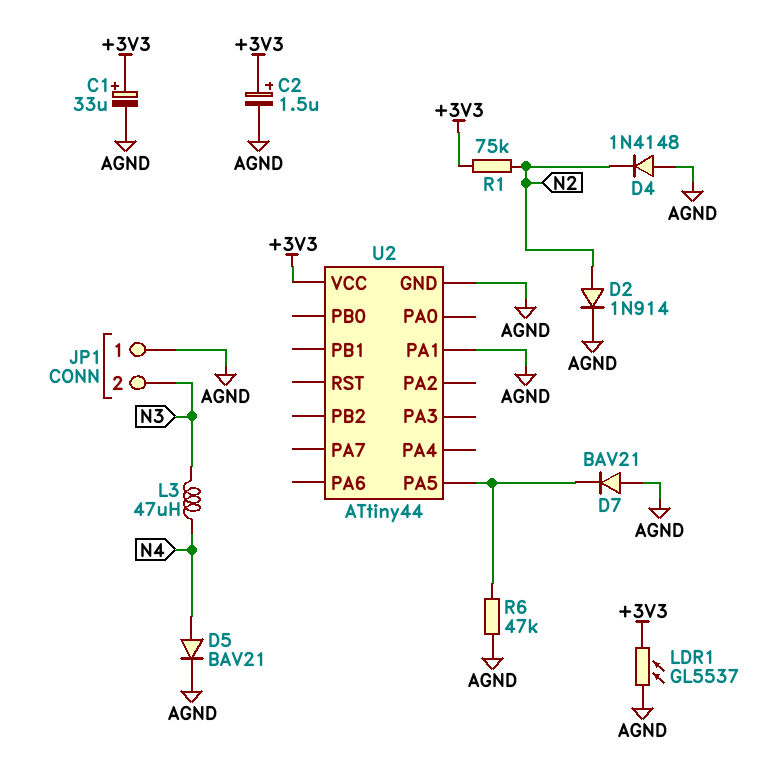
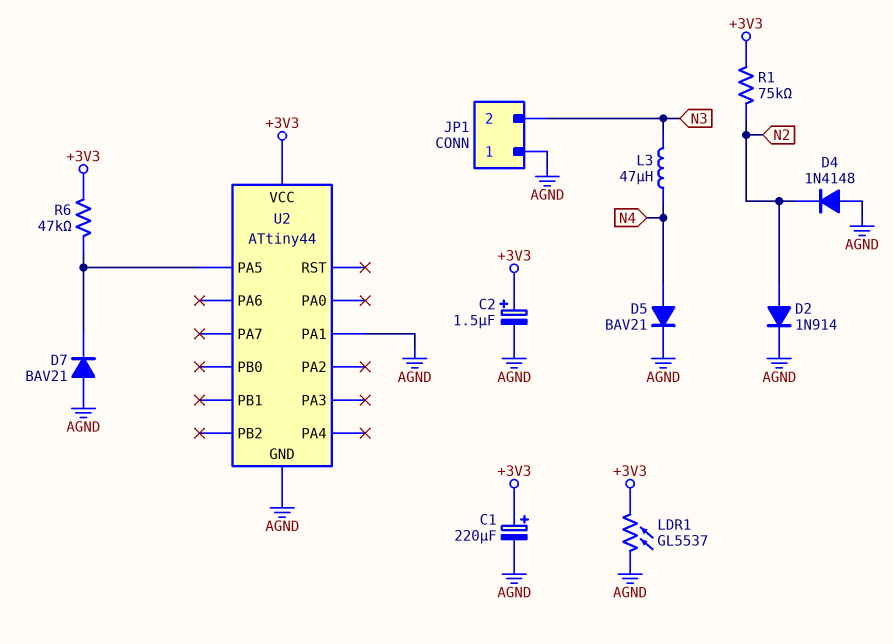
C1: 33uF (plus +3V3, minus AGND) -> 220uF (plus +3V3, minus AGND)
R6: 47k (AGND, U2/PA5) -> 47k (+3V3, U2/PA5)

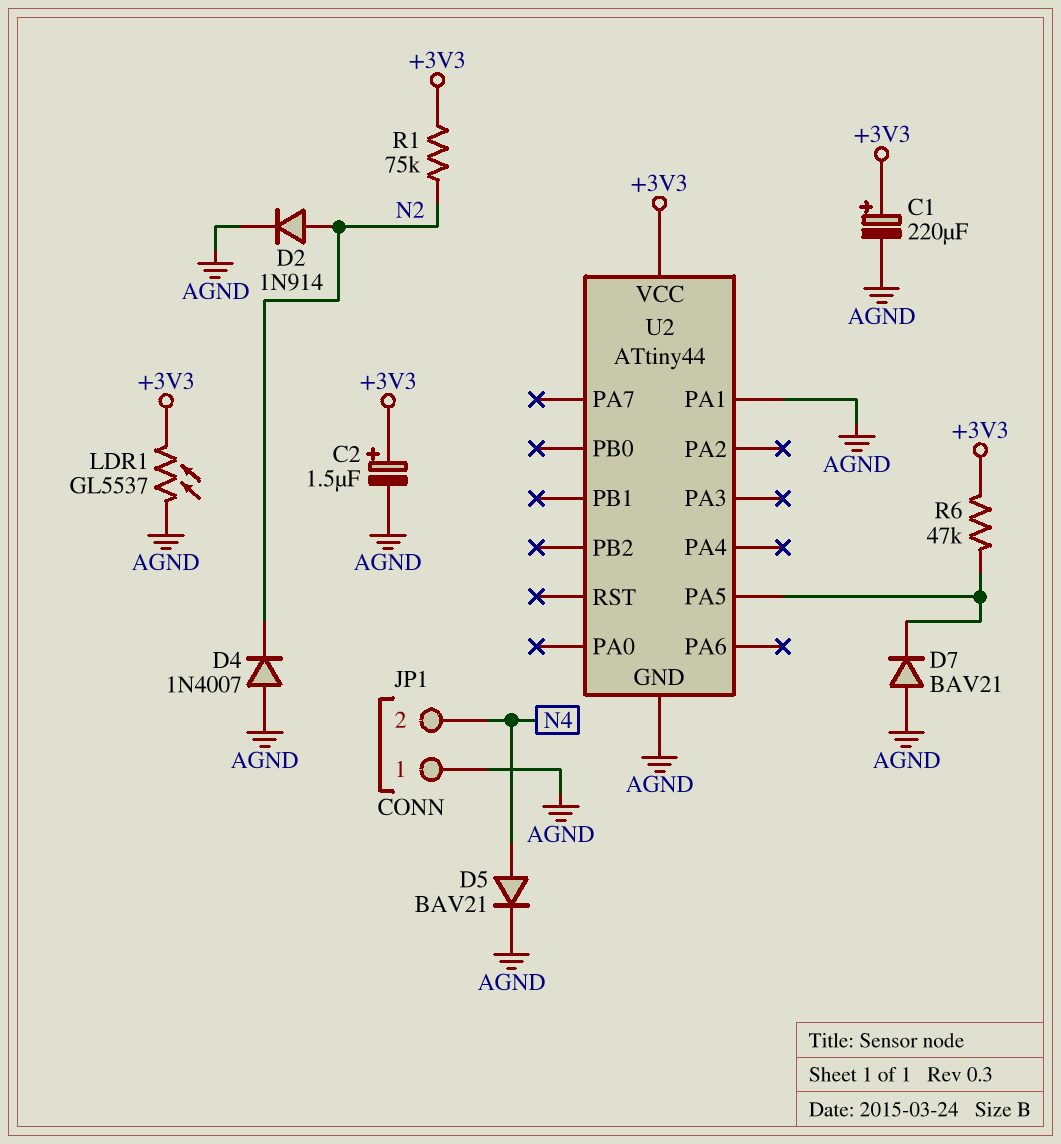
D4: diode 1N4148 (A AGND, K N2) -> diode 1N4007 (A AGND, K N2)
JP1 pin 2: N3 -> N4
L3: 47uH (N3, N4) -> none

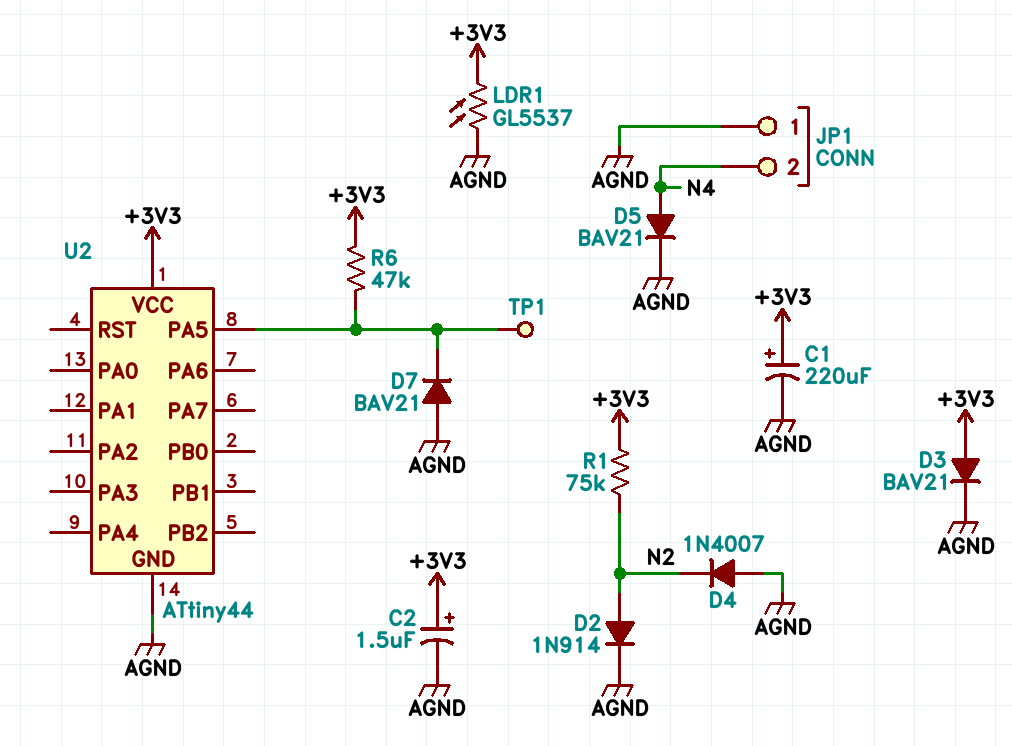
D3: none -> diode BAV21 (A +3V3, K AGND)
TP1: none -> test point (U2/PA5)
U2 pin PA1: AGND -> none

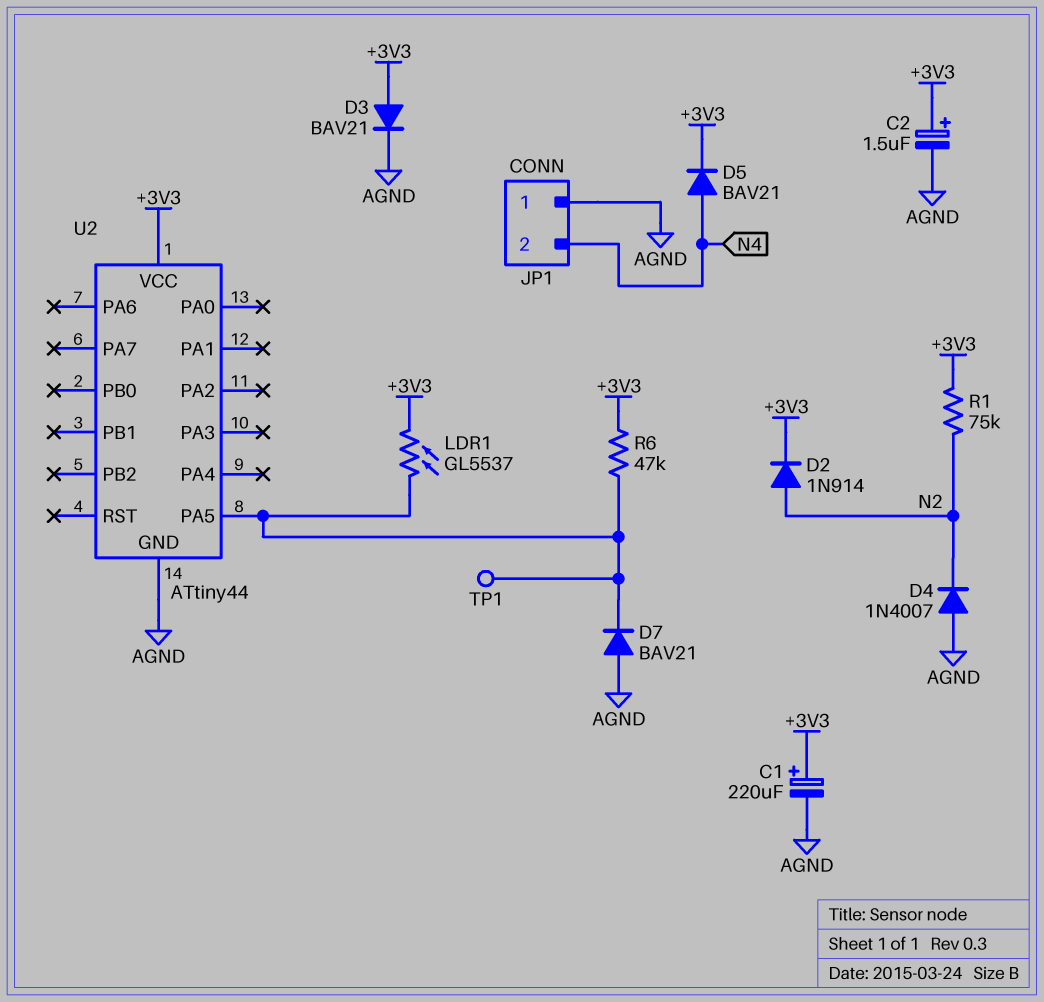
D2: diode 1N914 (A N2, K AGND) -> diode 1N914 (A N2, K +3V3)
D5: diode BAV21 (A N4, K AGND) -> diode BAV21 (A N4, K +3V3)
LDR1: GL5537 (+3V3, AGND) -> GL5537 (+3V3, U2/PA5)

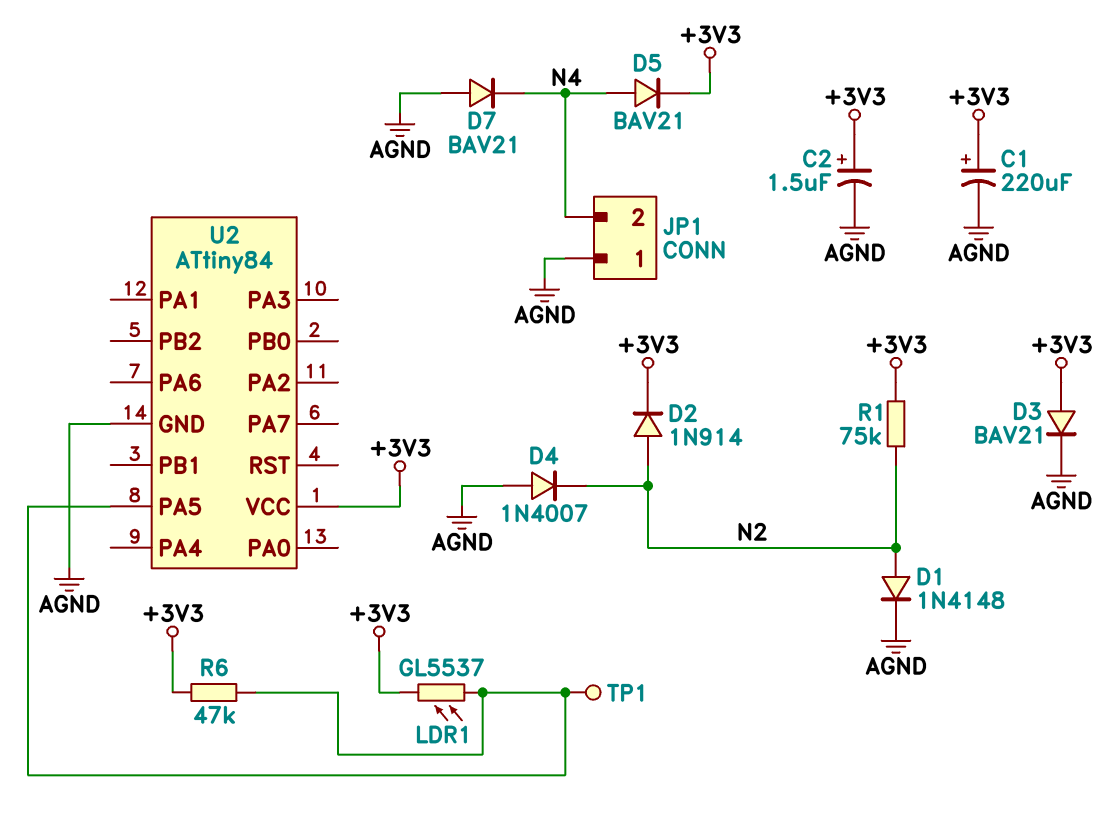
D1: none -> diode 1N4148 (A N2, K AGND)
D7: diode BAV21 (A AGND, K U2/PA5) -> diode BAV21 (A AGND, K N4)
U2: ATtiny44 -> ATtiny84

